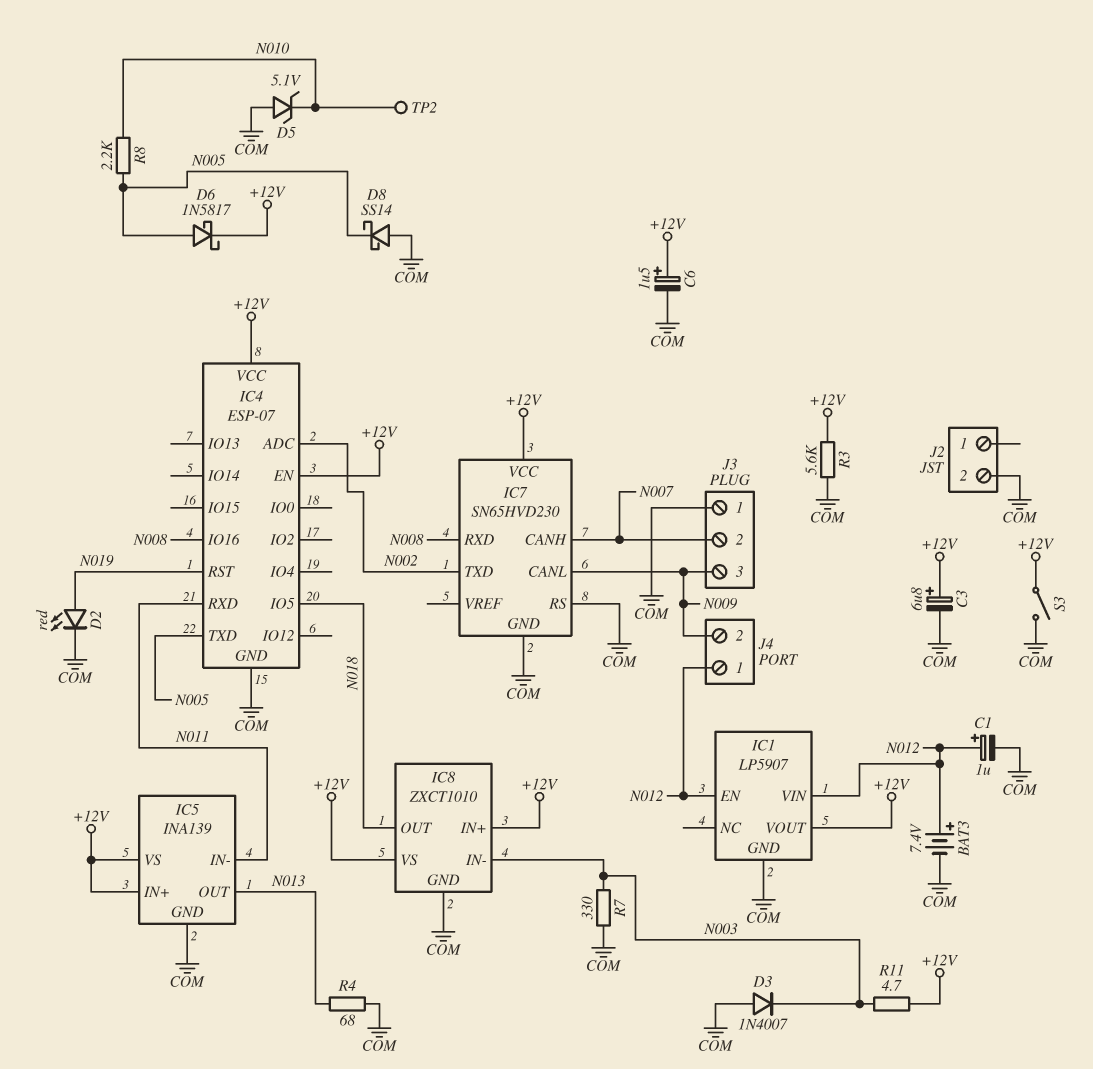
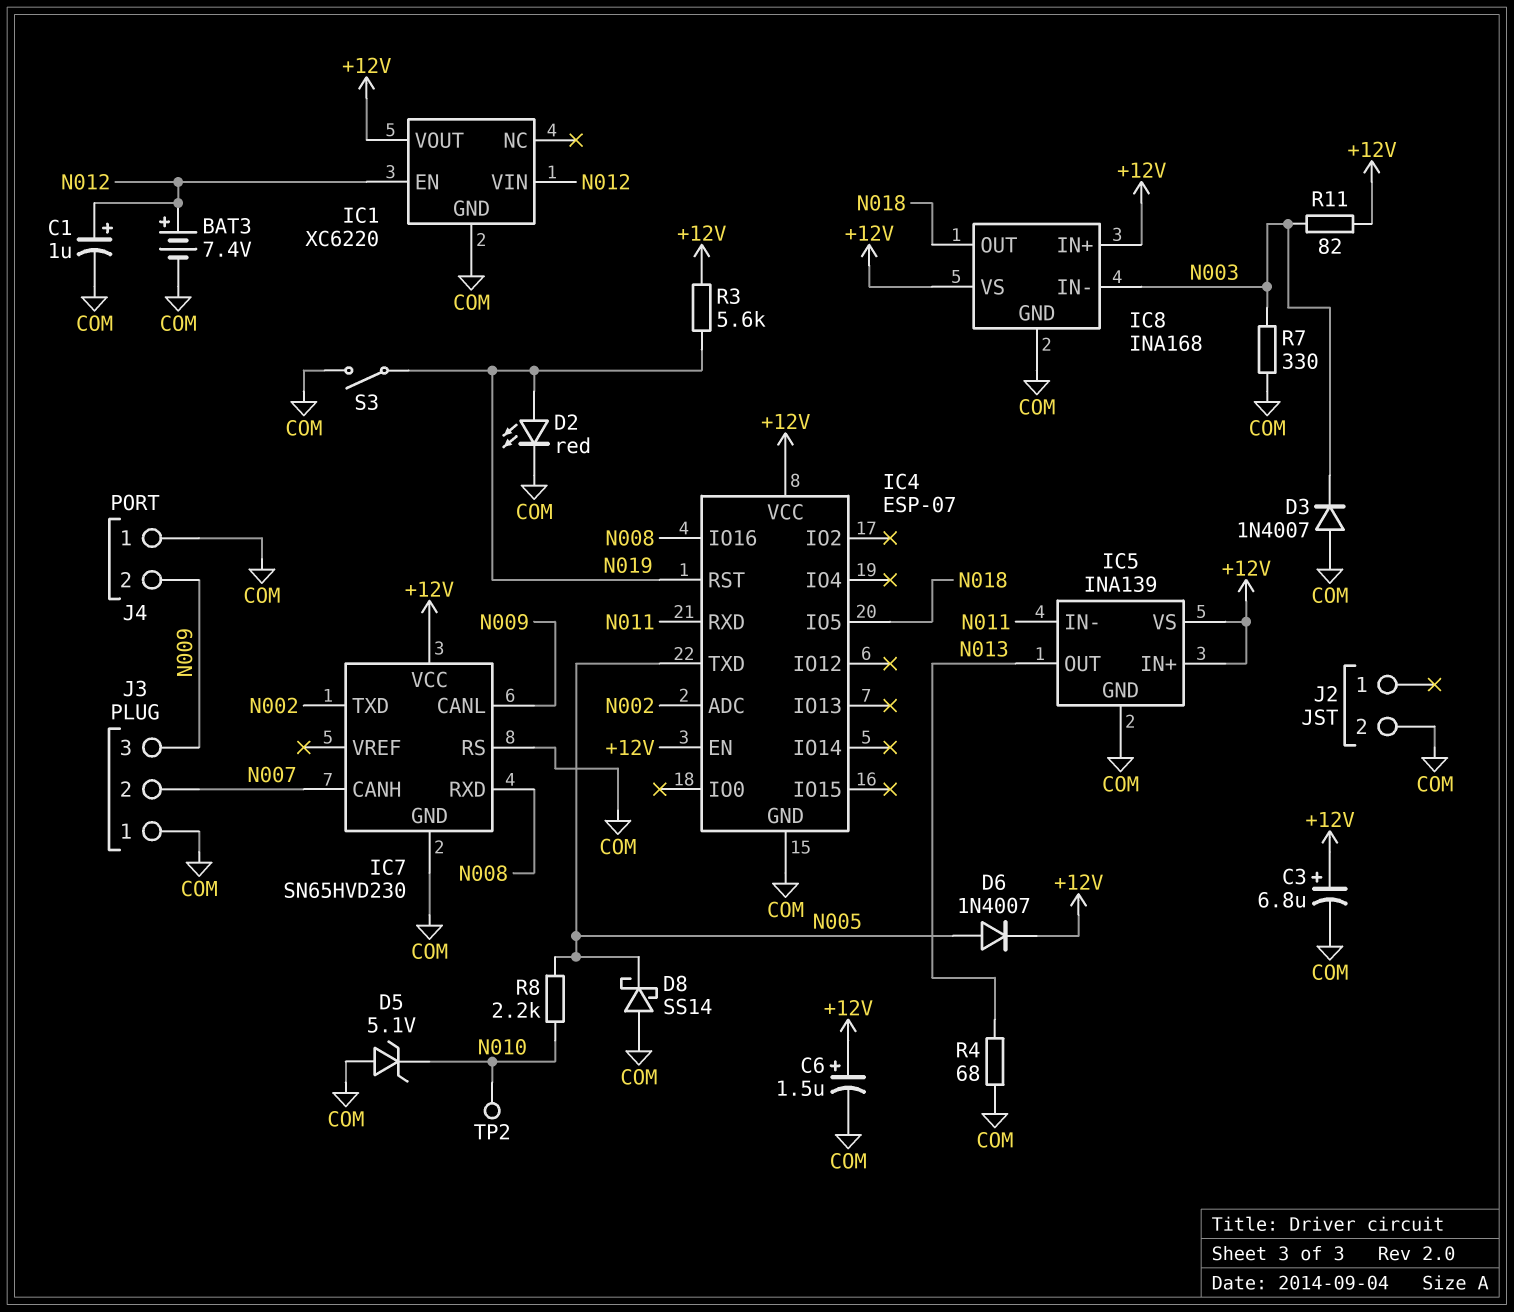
D6: schottky 1N5817 (A N005, K +12V) -> diode 1N4007 (A N005, K +12V)
IC1: LP5907 -> XC6220
IC8: ZXCT1010 -> INA168
J4 pin 1: N012 -> COM
R3: 5.6k (+12V, COM) -> 5.6k (+12V, N019)
R11: 4.7 (+12V, N003) -> 82 (+12V, N003)
S3: switch (+12V, COM) -> switch (COM, N019)

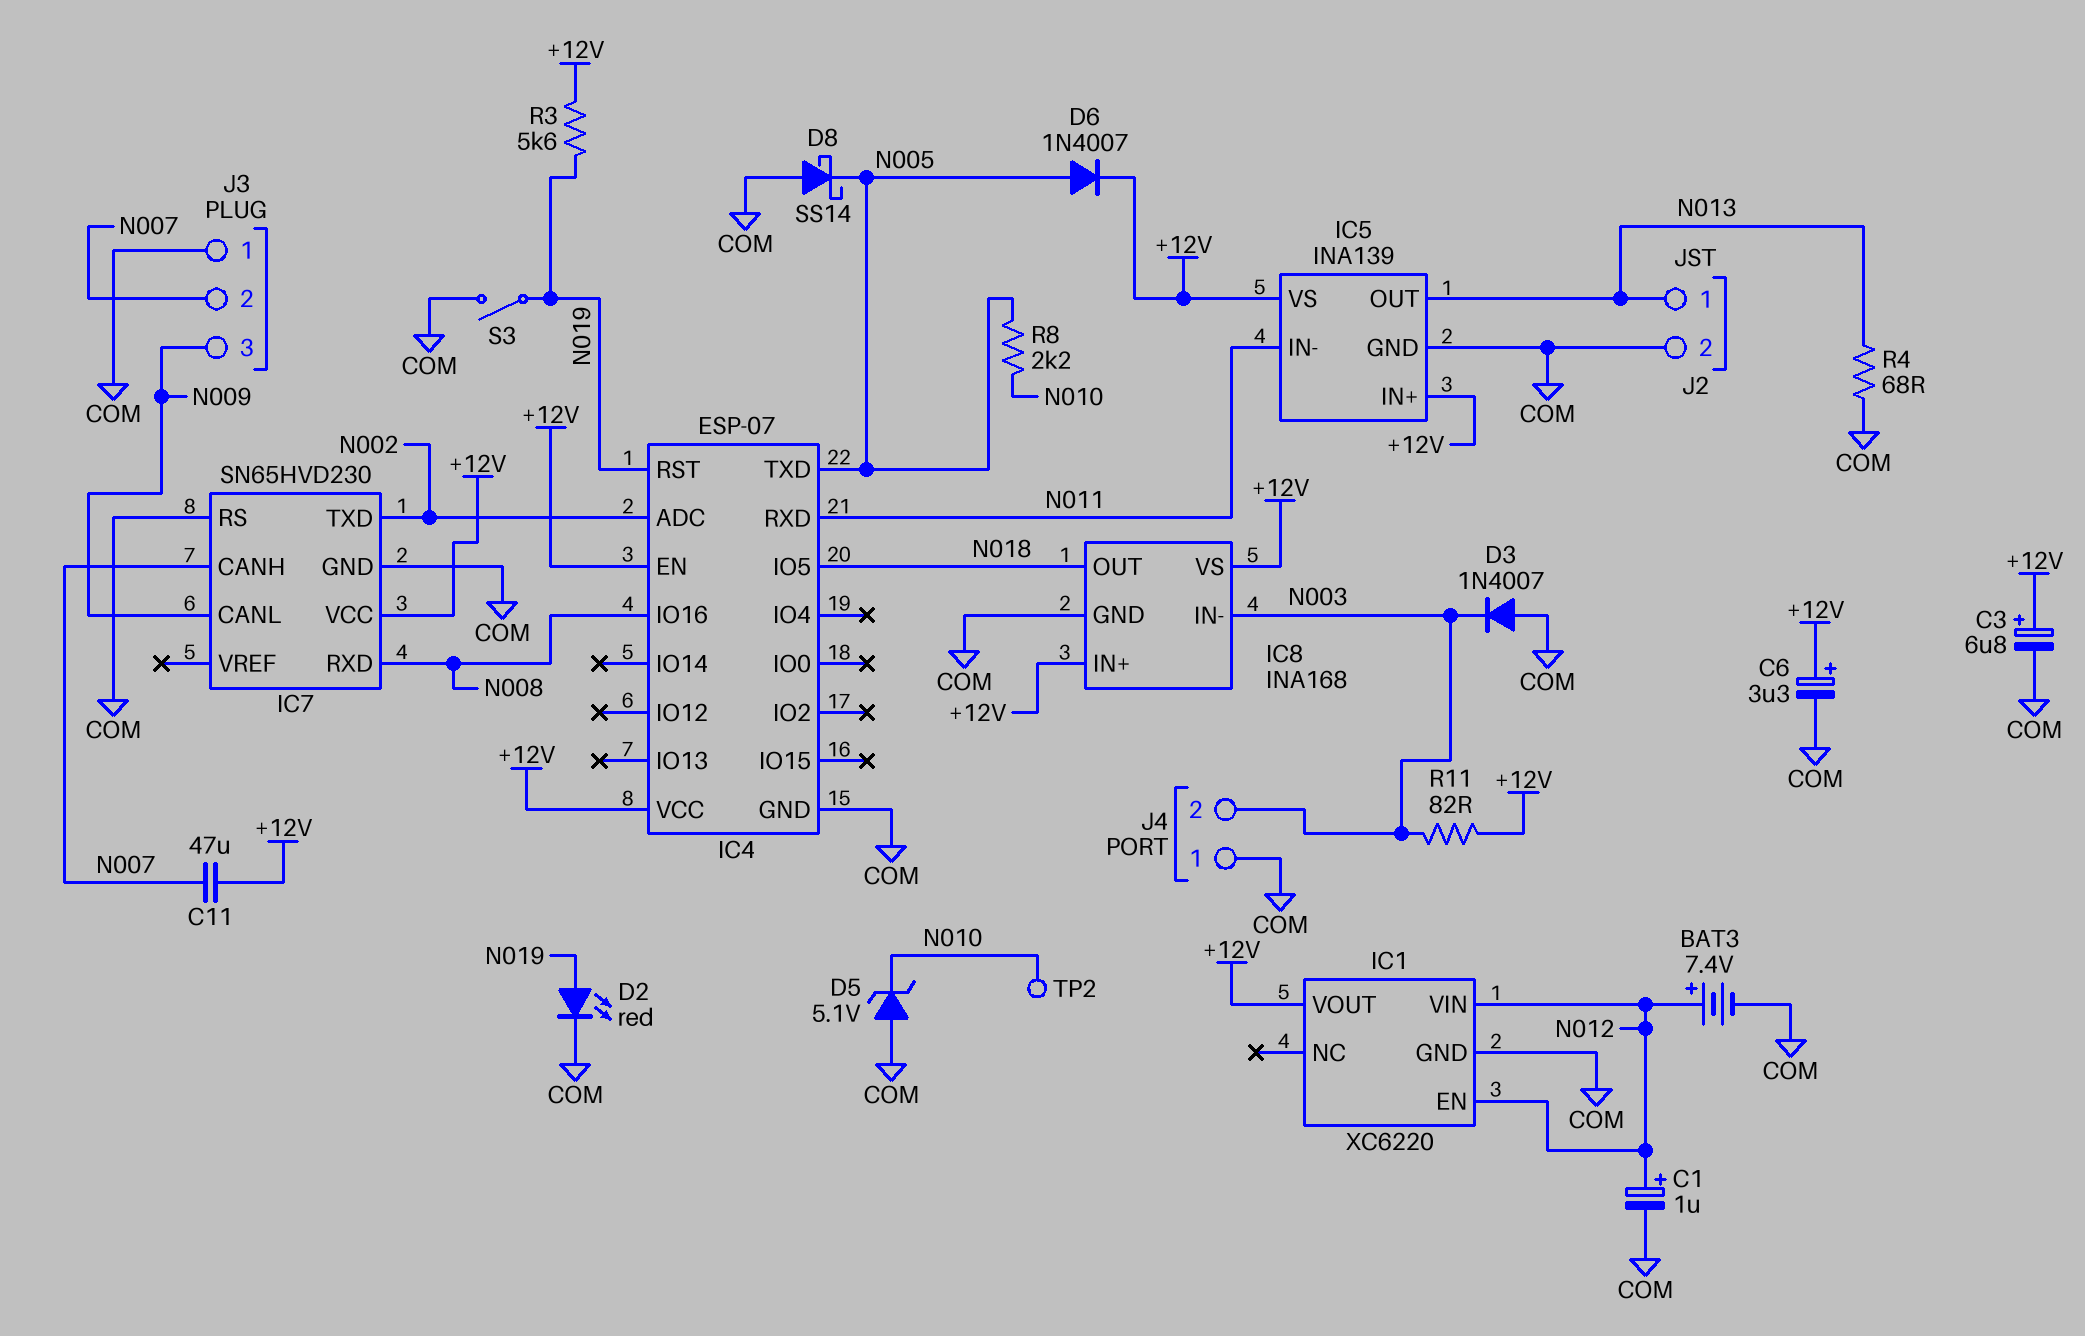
C6: 1.5uF (plus +12V, minus COM) -> 3.3uF (plus +12V, minus COM)
C11: none -> 47uF (+12V, N007)
J2 pin 1: none -> N013
J4 pin 2: N009 -> N003
R7: 330 (COM, N003) -> none

